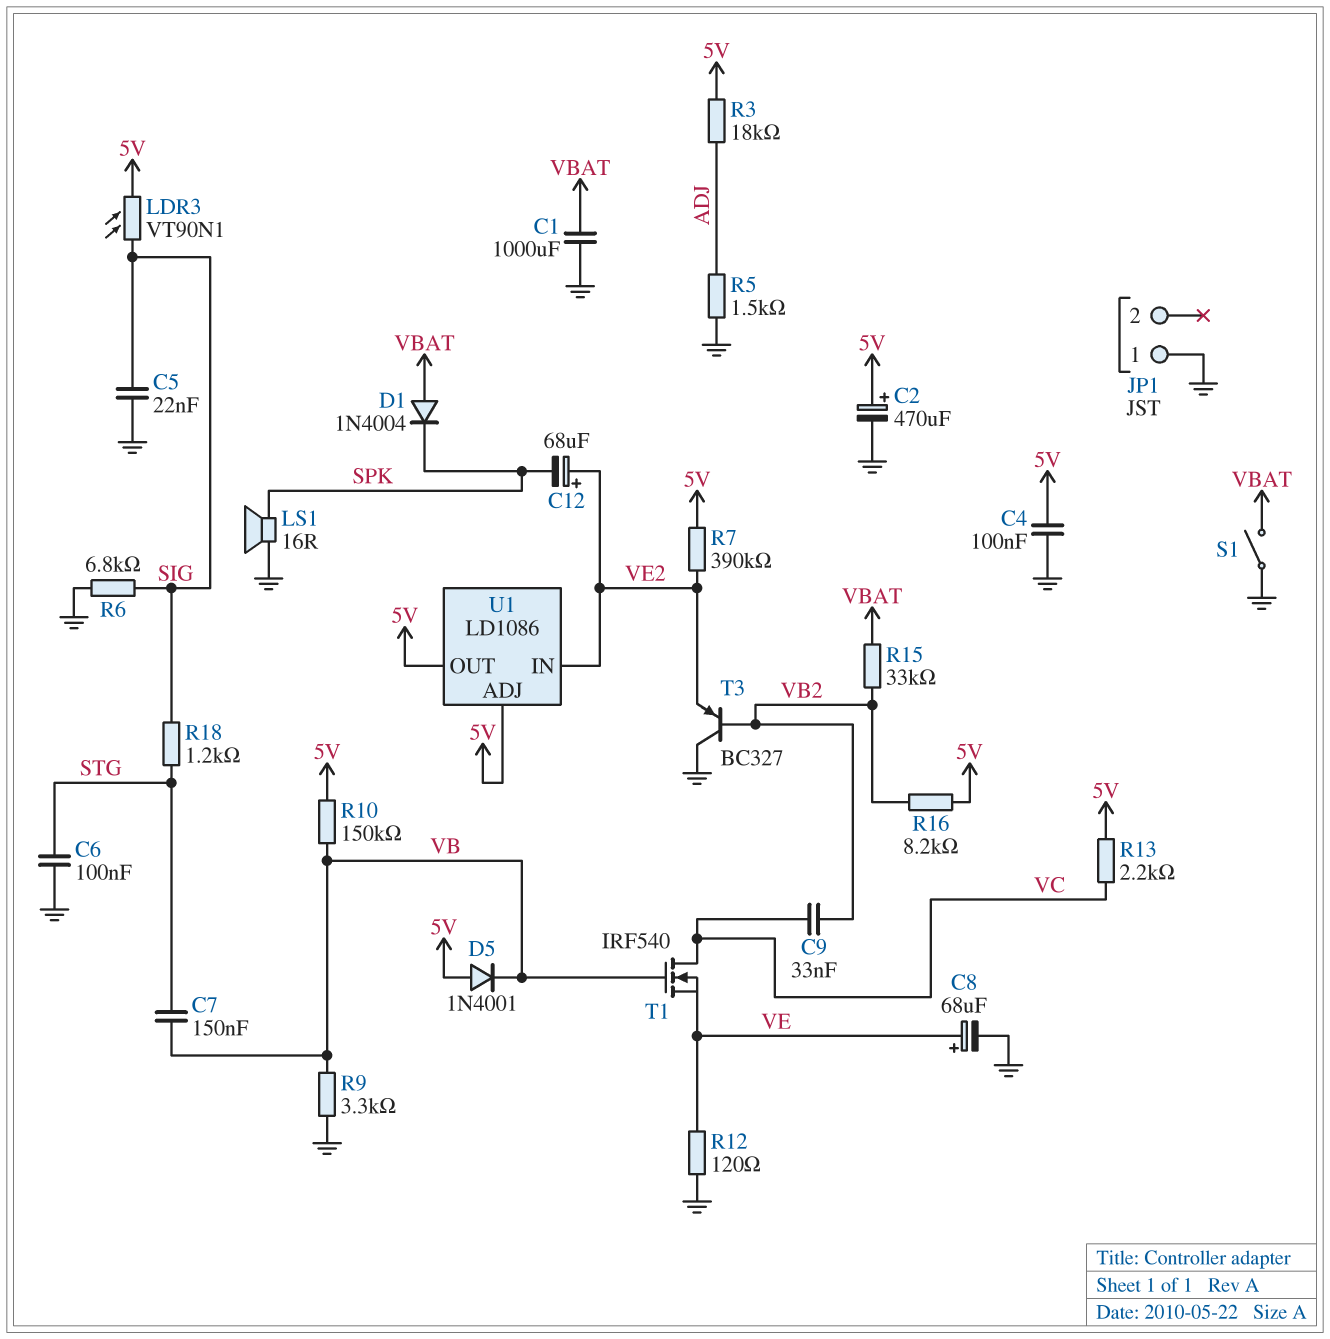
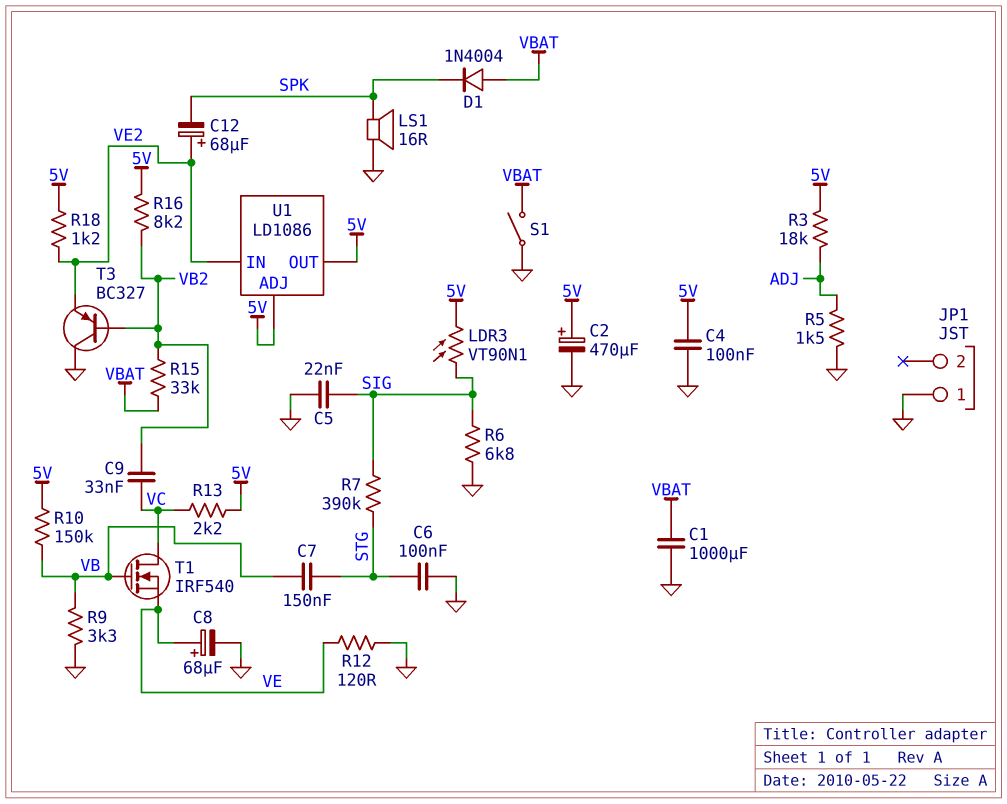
D5: diode 1N4001 (A 5V, K VB) -> none
R7: 390k (5V, VE2) -> 390k (SIG, STG)
R18: 1.2k (SIG, STG) -> 1.2k (5V, VE2)

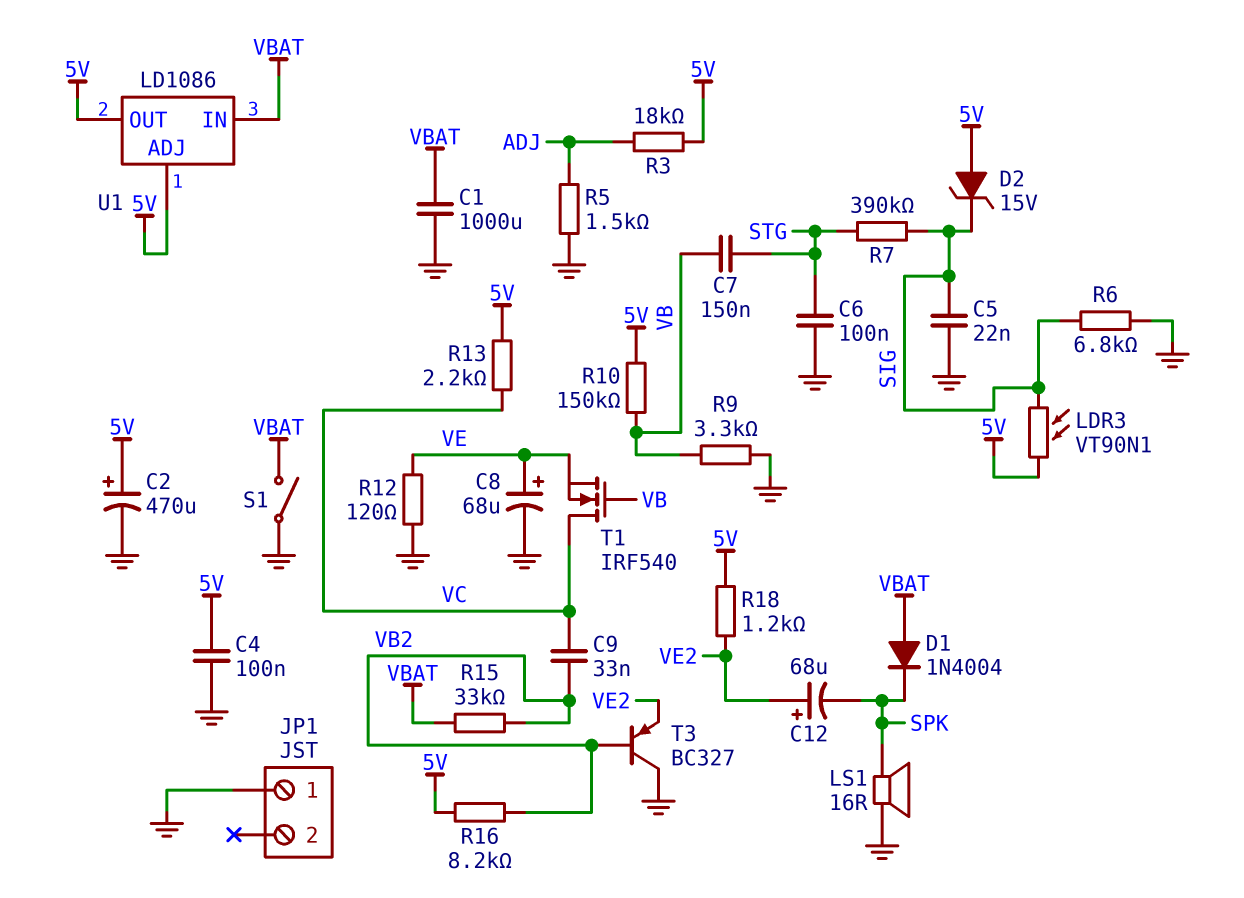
D2: none -> zener 15V (A 5V, K SIG)
U1 pin IN: VE2 -> VBAT

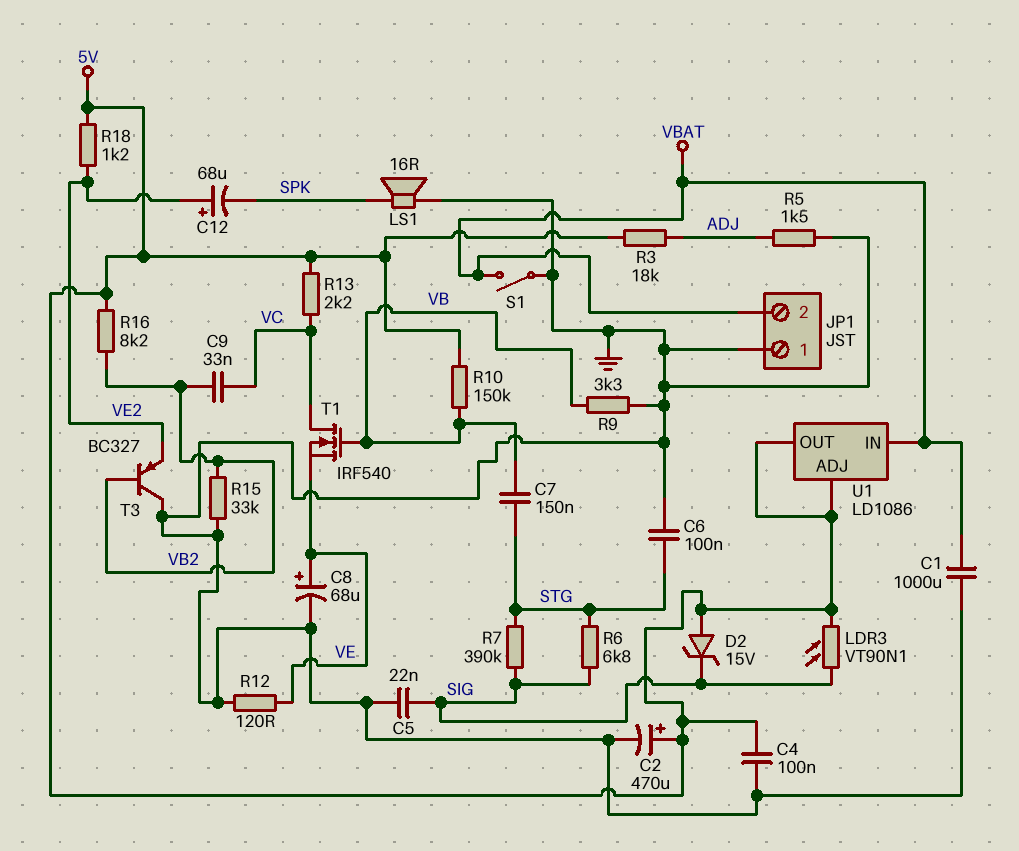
D1: diode 1N4004 (A VBAT, K SPK) -> none
JP1 pin 2: none -> VBAT
R6: 6.8k (GND, SIG) -> 6.8k (SIG, STG)
R15: 33k (VB2, VBAT) -> 33k (GND, VB2)

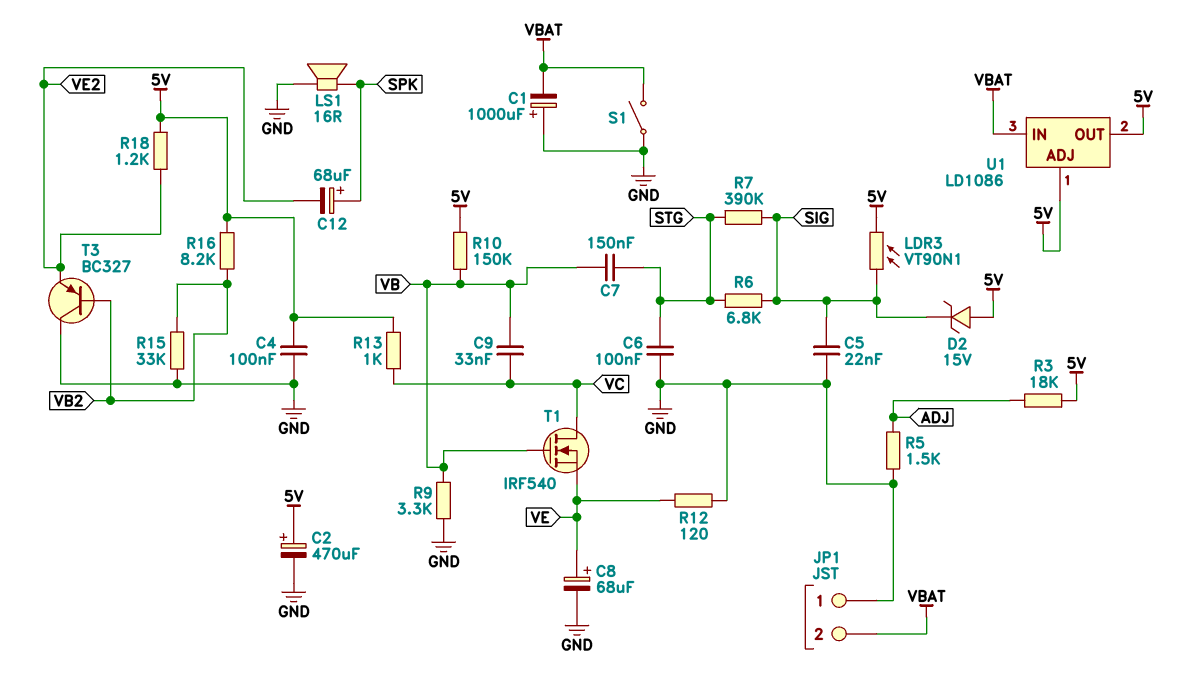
C1: 1000uF (GND, VBAT) -> 1000uF (plus GND, minus VBAT)
C9: 33nF (VB2, VC) -> 33nF (VB, VC)
C12: 68uF (plus VE2, minus SPK) -> 68uF (plus SPK, minus VE2)
R13: 2.2k (5V, VC) -> 1k (5V, VC)

